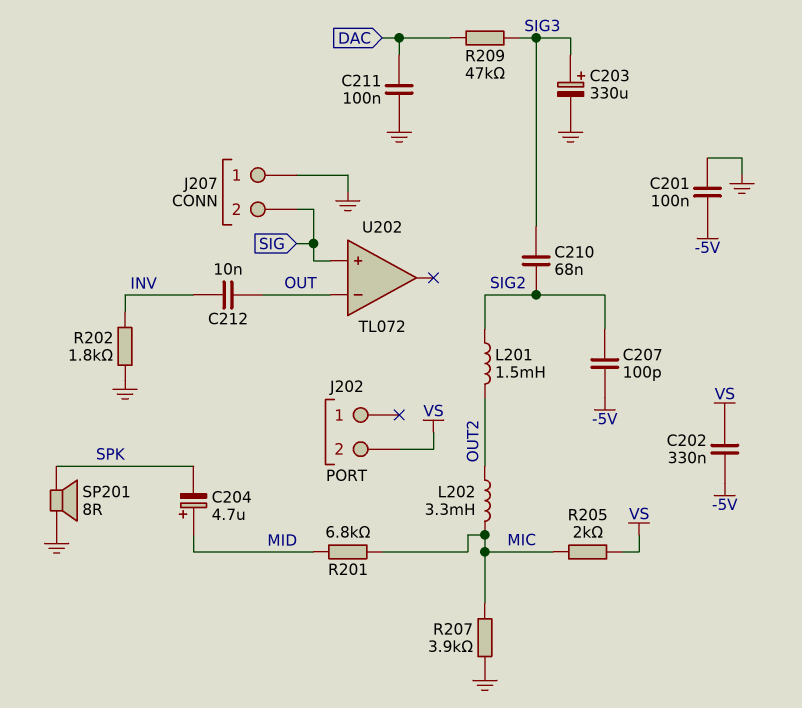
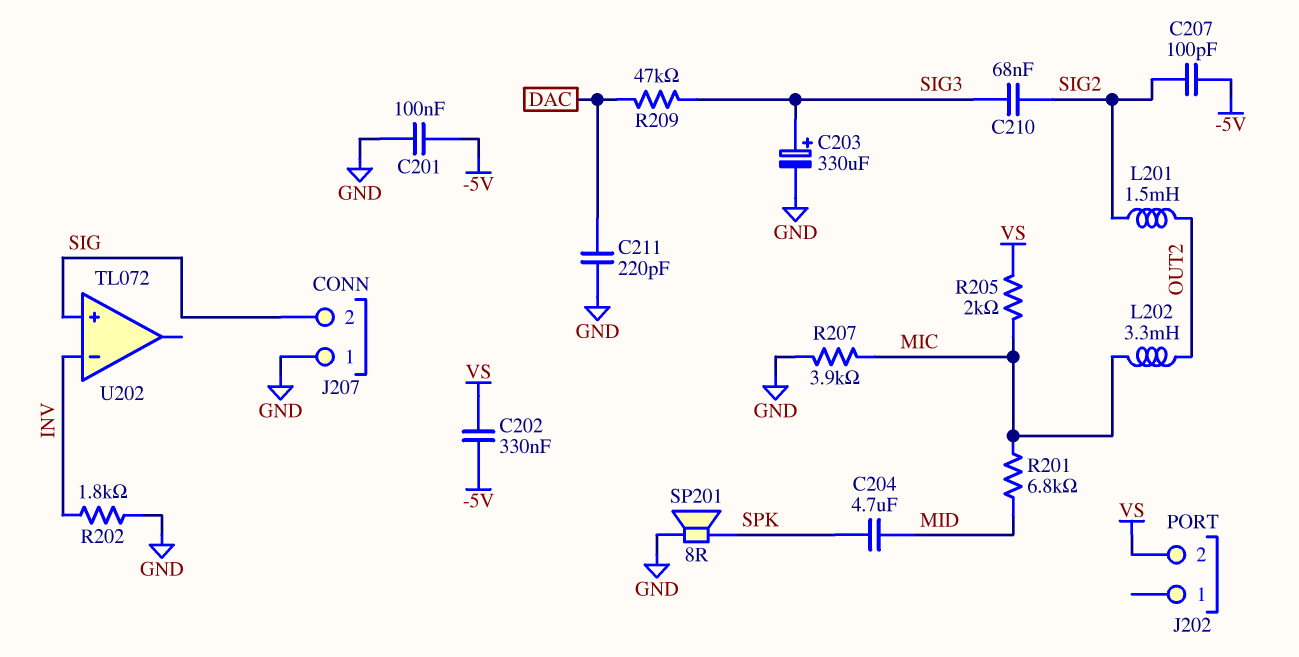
C204: 4.7uF (plus MID, minus SPK) -> 4.7uF (MID, SPK)
C211: 100nF (DAC, GND) -> 220pF (DAC, GND)
C212: 10nF (INV, OUT) -> none
U202 pin in-: OUT -> INV

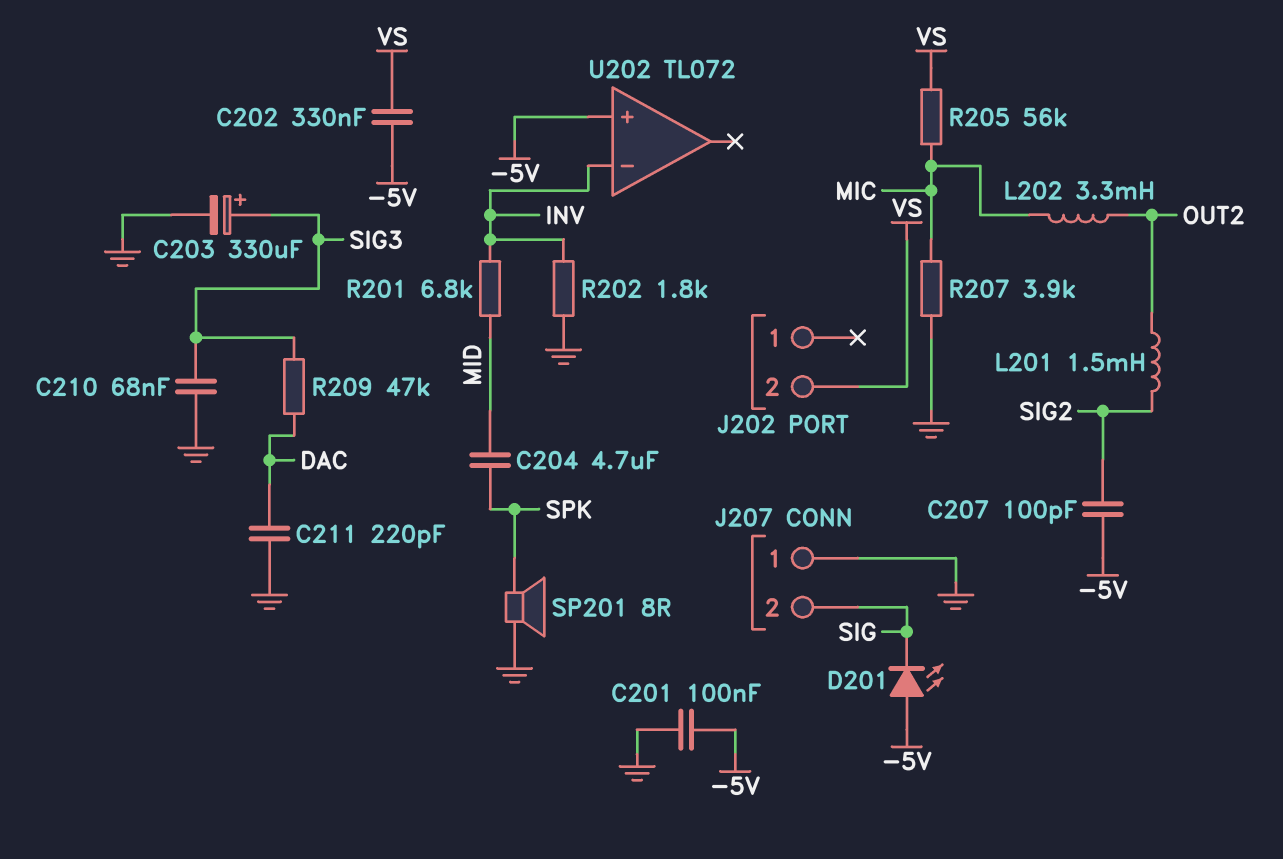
C210: 68nF (SIG2, SIG3) -> 68nF (GND, SIG3)
D201: none -> LED (A -5V, K SIG)
R201: 6.8k (MIC, MID) -> 6.8k (INV, MID)
R205: 2k (MIC, VS) -> 56k (MIC, VS)
U202 pin in+: SIG -> -5V

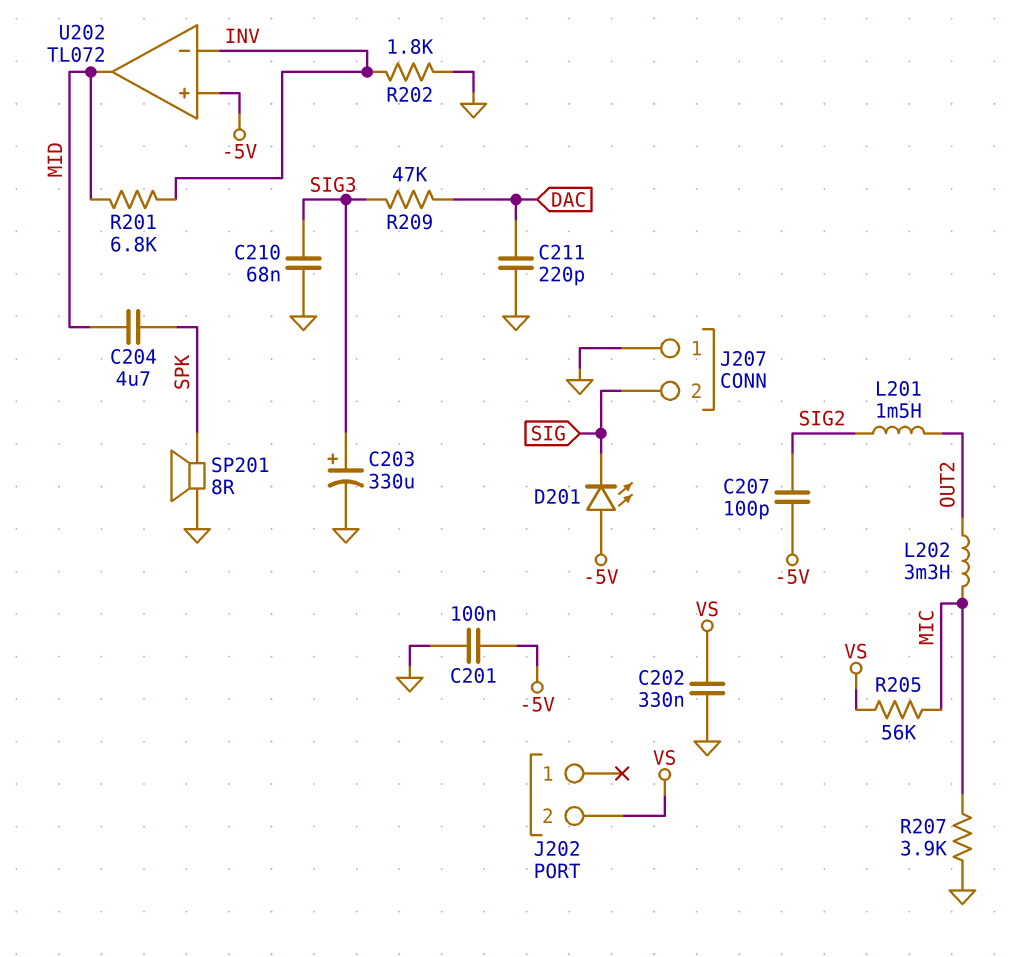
C202: 330nF (-5V, VS) -> 330nF (GND, VS)
U202 pin out: none -> MID

